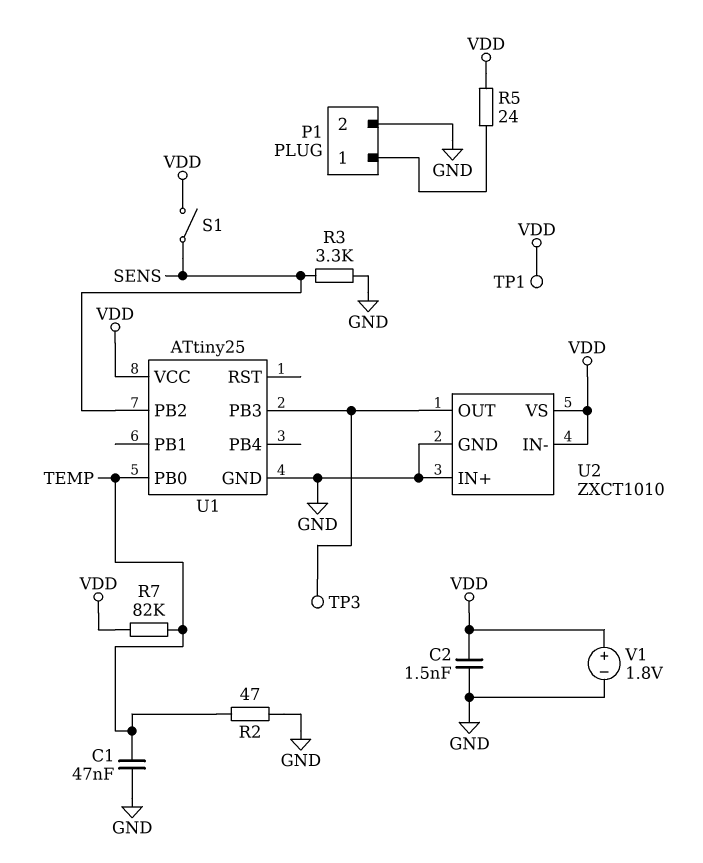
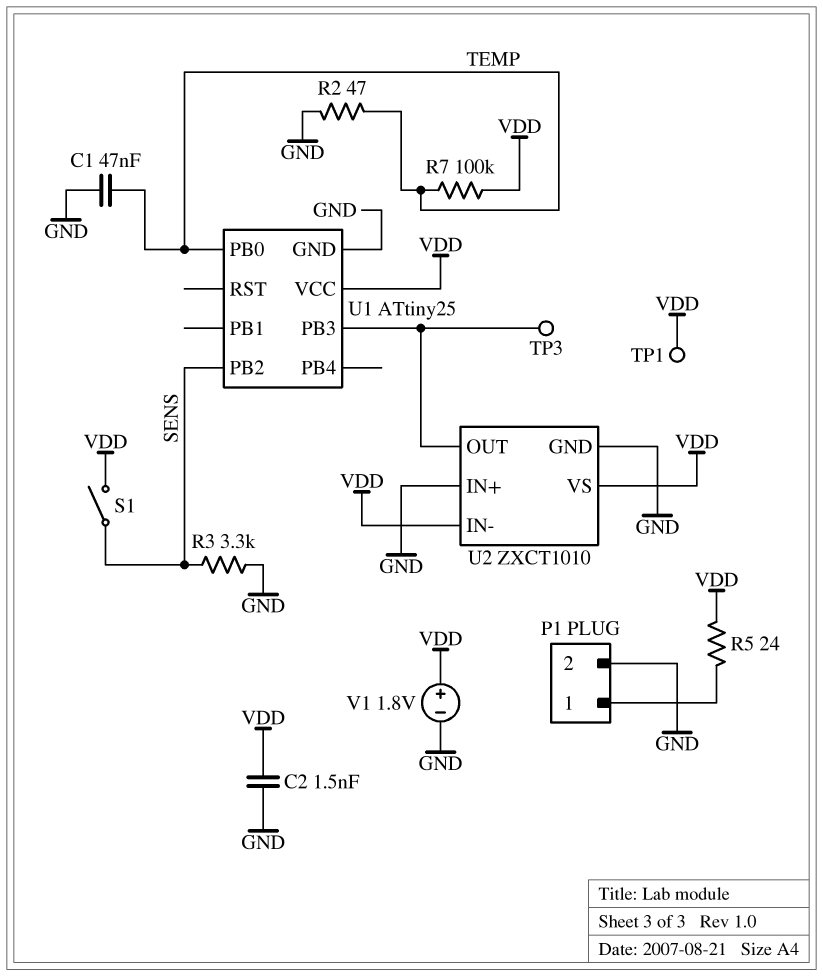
R7: 82k (TEMP, VDD) -> 100k (TEMP, VDD)

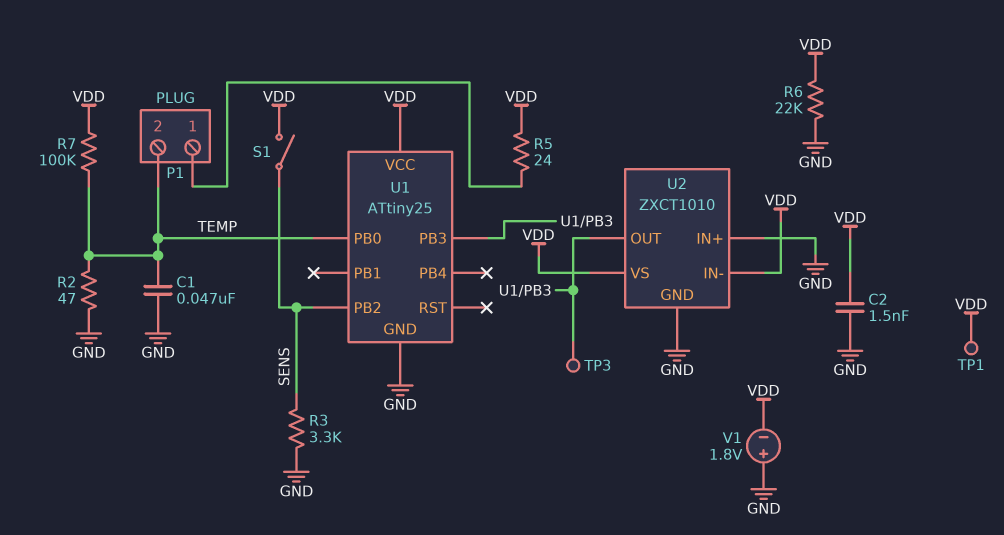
P1 pin 2: GND -> TEMP
R6: none -> 22k (GND, VDD)
V1: 1.8V (plus VDD, minus GND) -> 1.8V (plus GND, minus VDD)

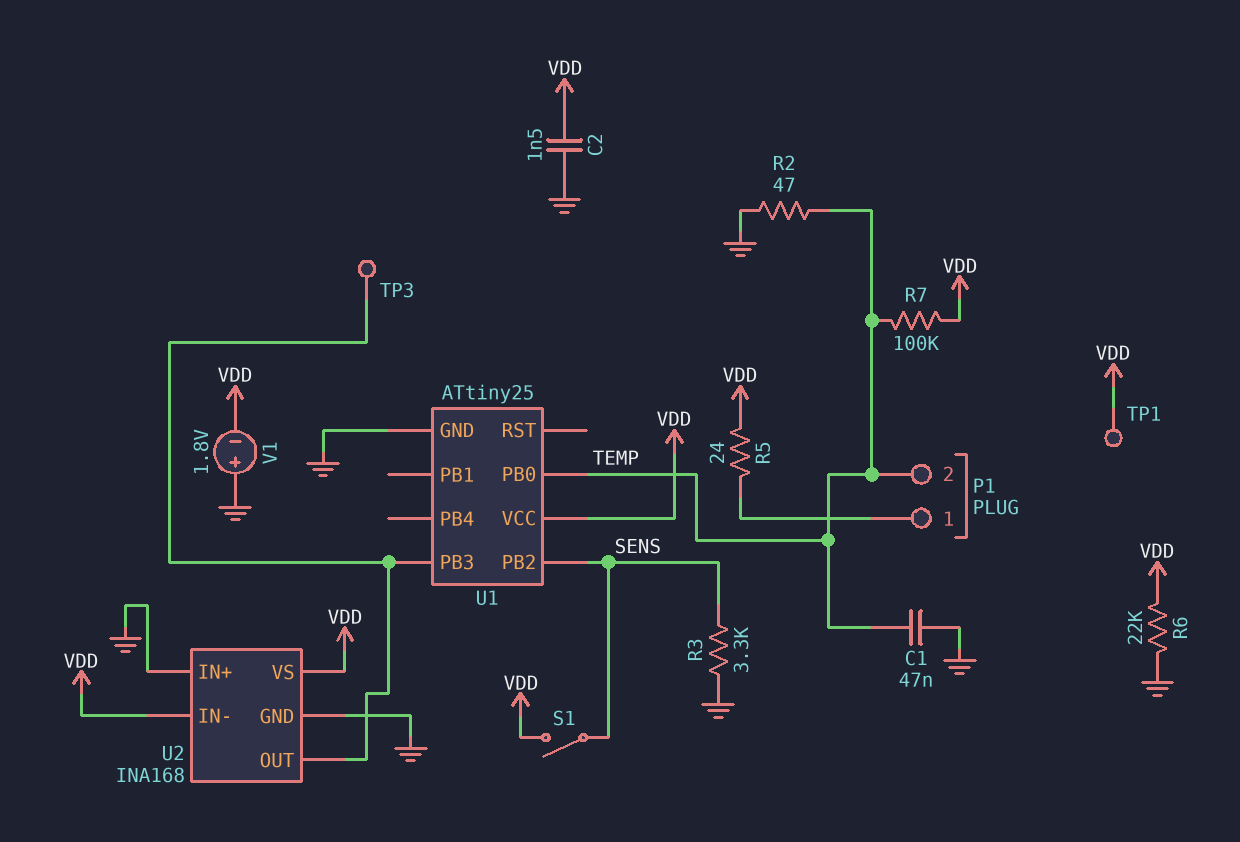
U2: ZXCT1010 -> INA168

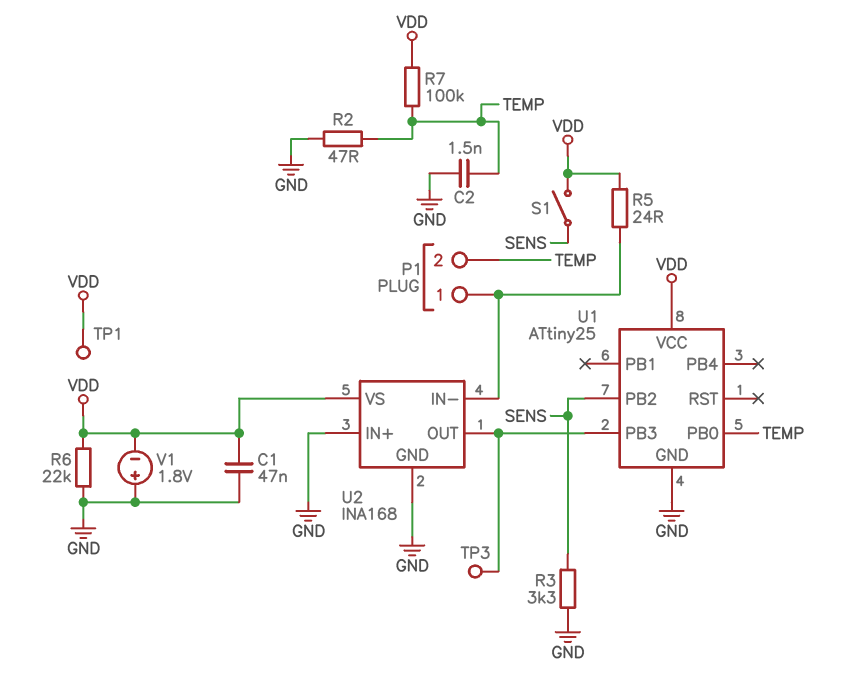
C1: 47nF (GND, TEMP) -> 47nF (GND, VDD)
C2: 1.5nF (GND, VDD) -> 1.5nF (GND, TEMP)
U2 pin IN-: VDD -> P1/1

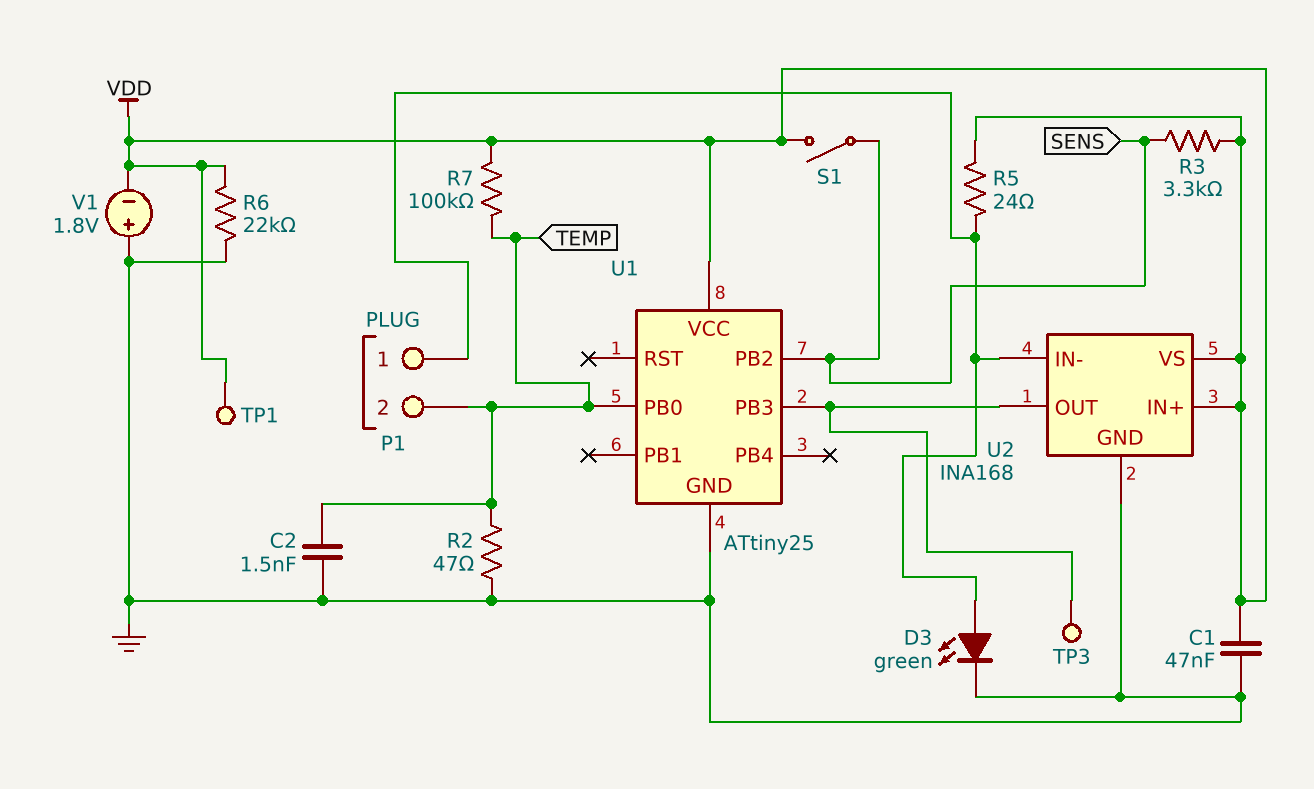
D3: none -> LED green (A P1/1, K GND)
R3: 3.3k (GND, SENS) -> 3.3k (SENS, VDD)
U2 pin IN+: GND -> VDD

